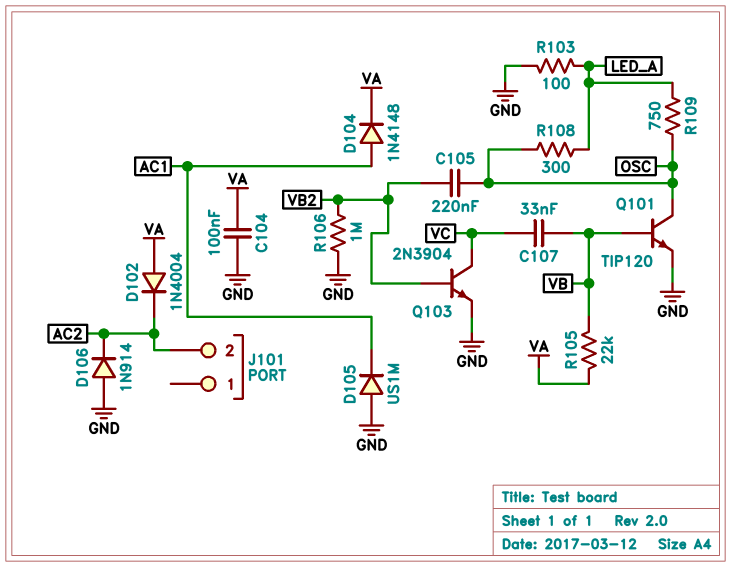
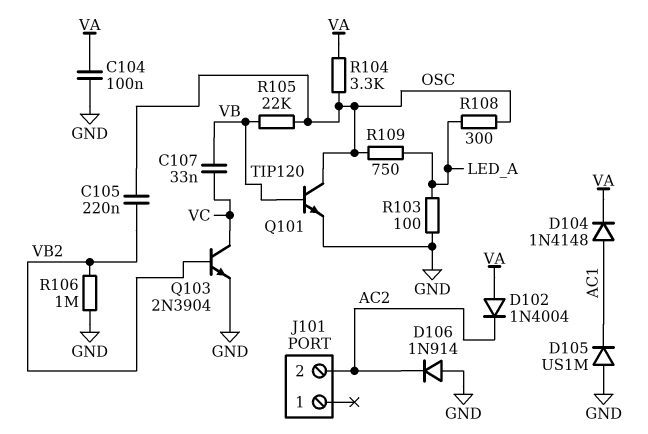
R104: none -> 3.3k (OSC, VA)
R105: 22k (VA, VB) -> 22k (OSC, VB)

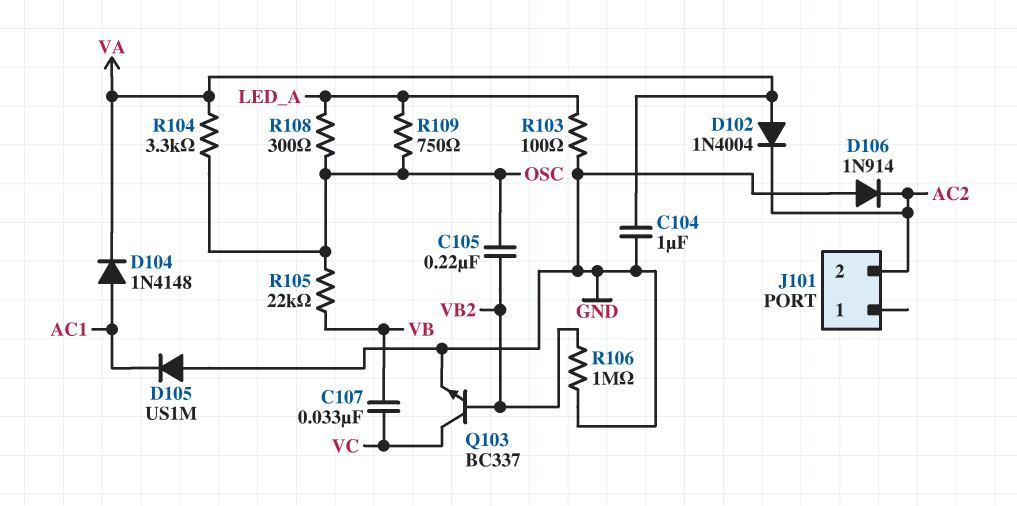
C104: 100nF (GND, VA) -> 1uF (GND, VA)
Q101: NPN TIP120 (B VB, C OSC, E GND) -> none
Q103: NPN 2N3904 (B VB2, C VC, E GND) -> NPN BC337 (B VB2, C VC, E GND)

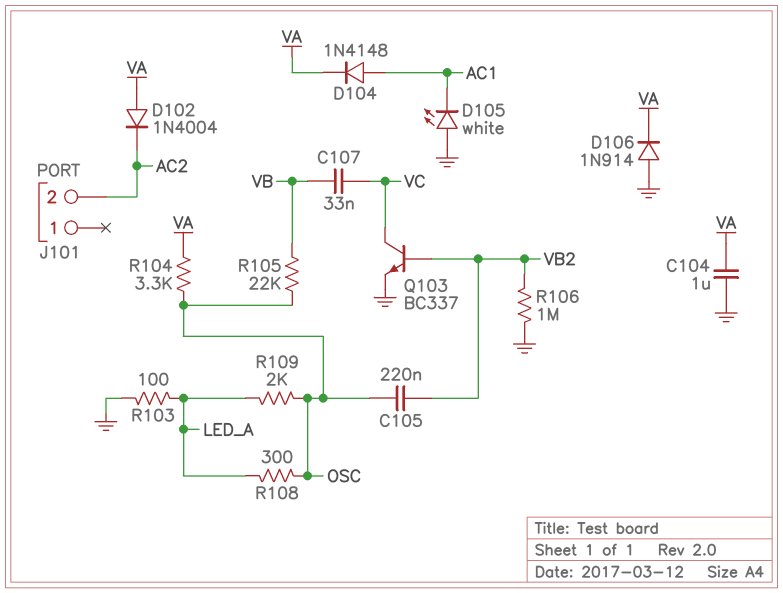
D105: diode US1M (A GND, K AC1) -> LED white (A GND, K AC1)
D106: diode 1N914 (A GND, K AC2) -> diode 1N914 (A GND, K VA)
R109: 750 (LED_A, OSC) -> 2k (LED_A, OSC)

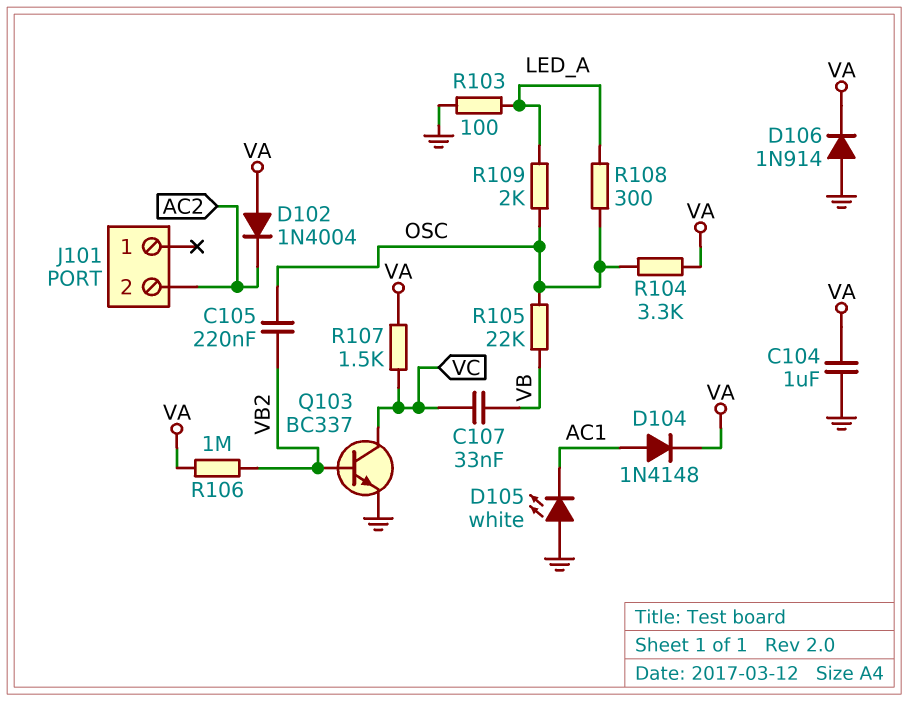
R106: 1M (GND, VB2) -> 1M (VA, VB2)
R107: none -> 1.5k (VA, VC)

